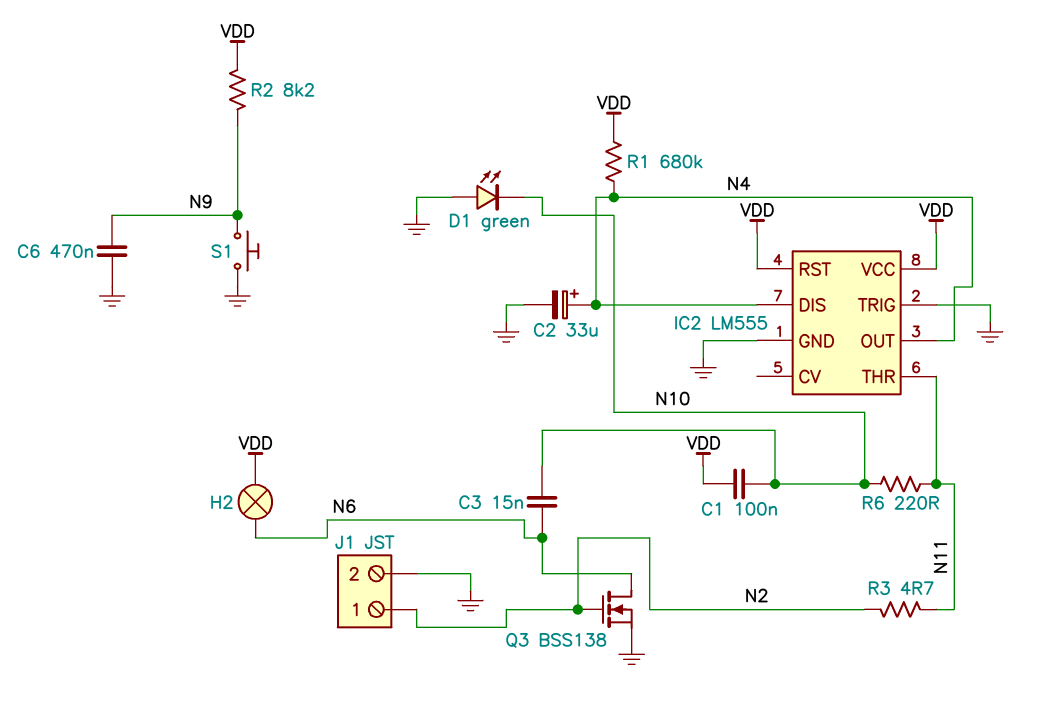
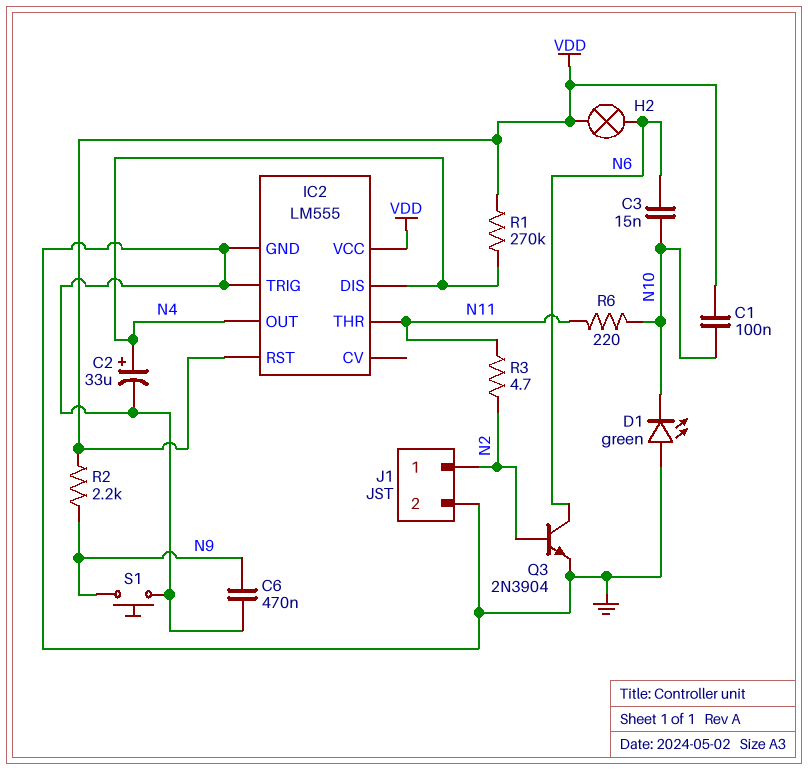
Q3: NMOS BSS138 (G N2, D N6, S GND) -> NPN 2N3904 (B N2, C N6, E GND)
R1: 680k (N4, VDD) -> 270k (N4, VDD)
R2: 8.2k (N9, VDD) -> 2.2k (N9, VDD)

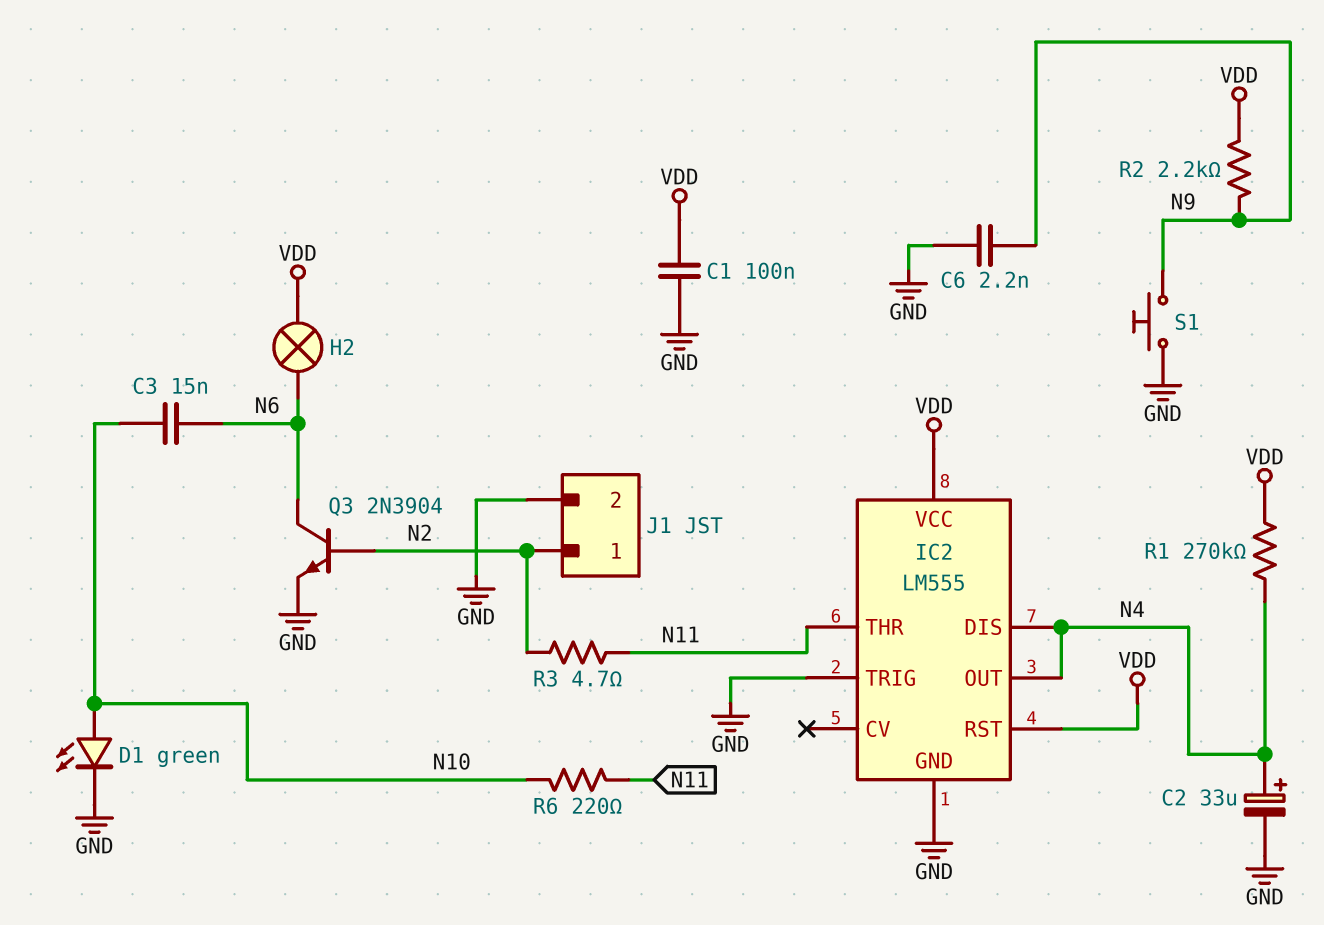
C1: 100nF (N10, VDD) -> 100nF (GND, VDD)
C6: 470nF (GND, N9) -> 2.2nF (GND, N9)
D1: LED green (A GND, K N10) -> LED green (A N10, K GND)

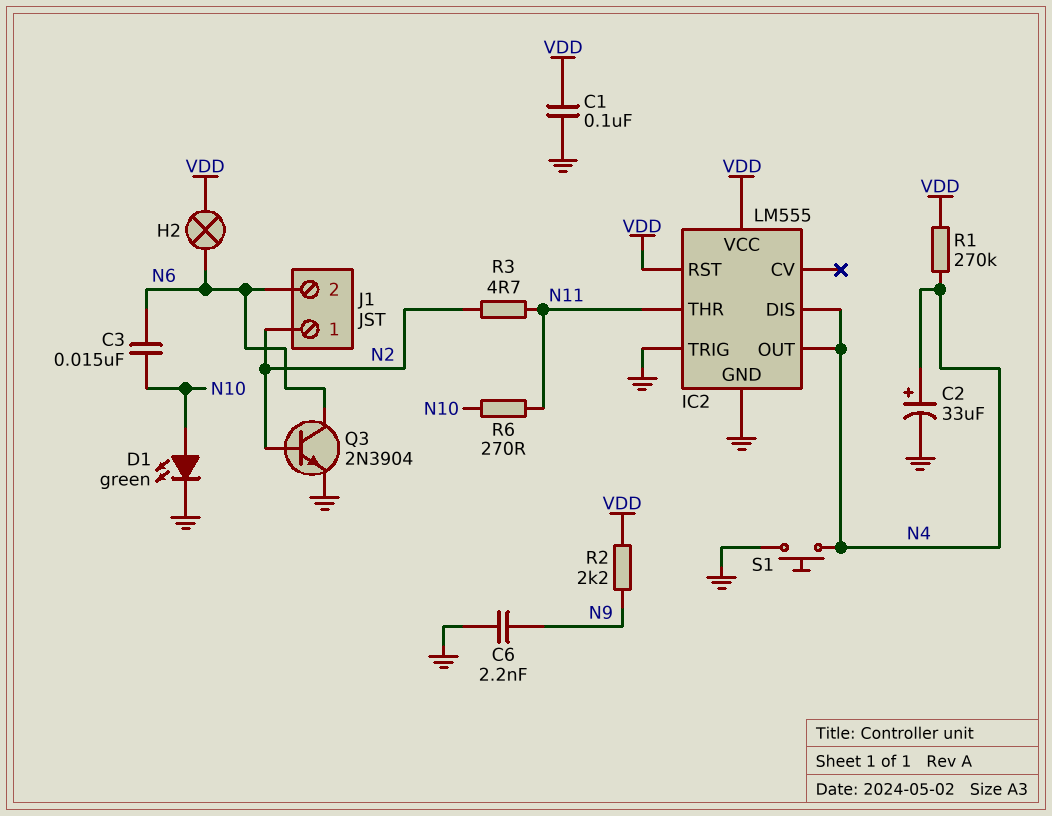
J1 pin 2: GND -> N6
R6: 220 (N10, N11) -> 270 (N10, N11)
S1: button (GND, N9) -> button (GND, N4)

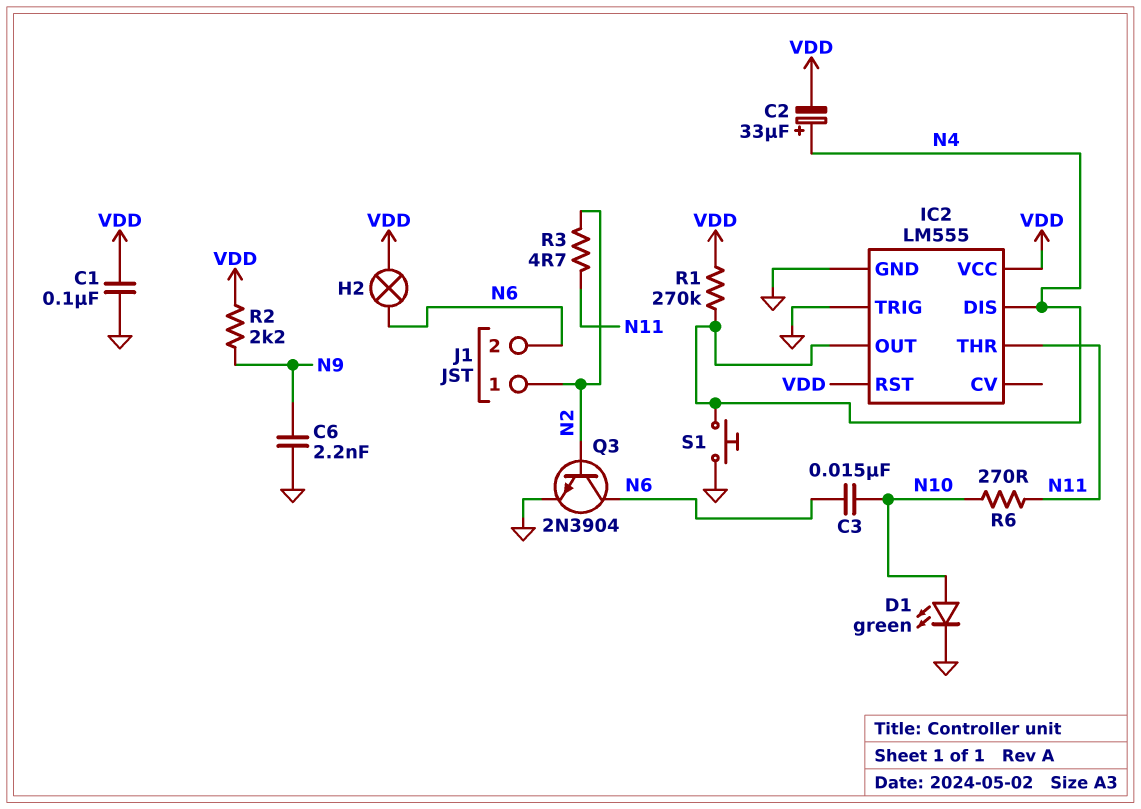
C2: 33uF (plus N4, minus GND) -> 33uF (plus N4, minus VDD)

